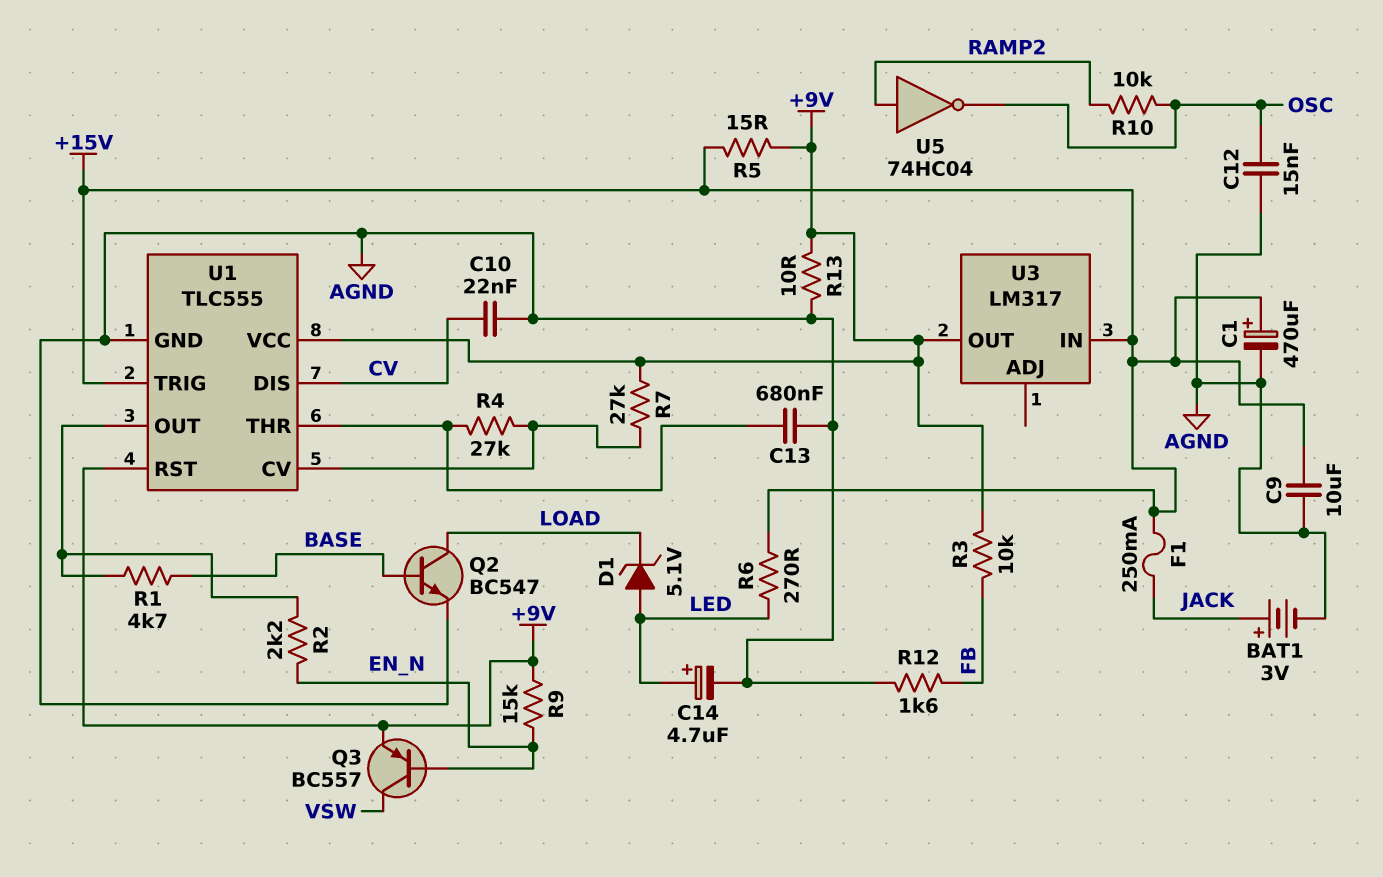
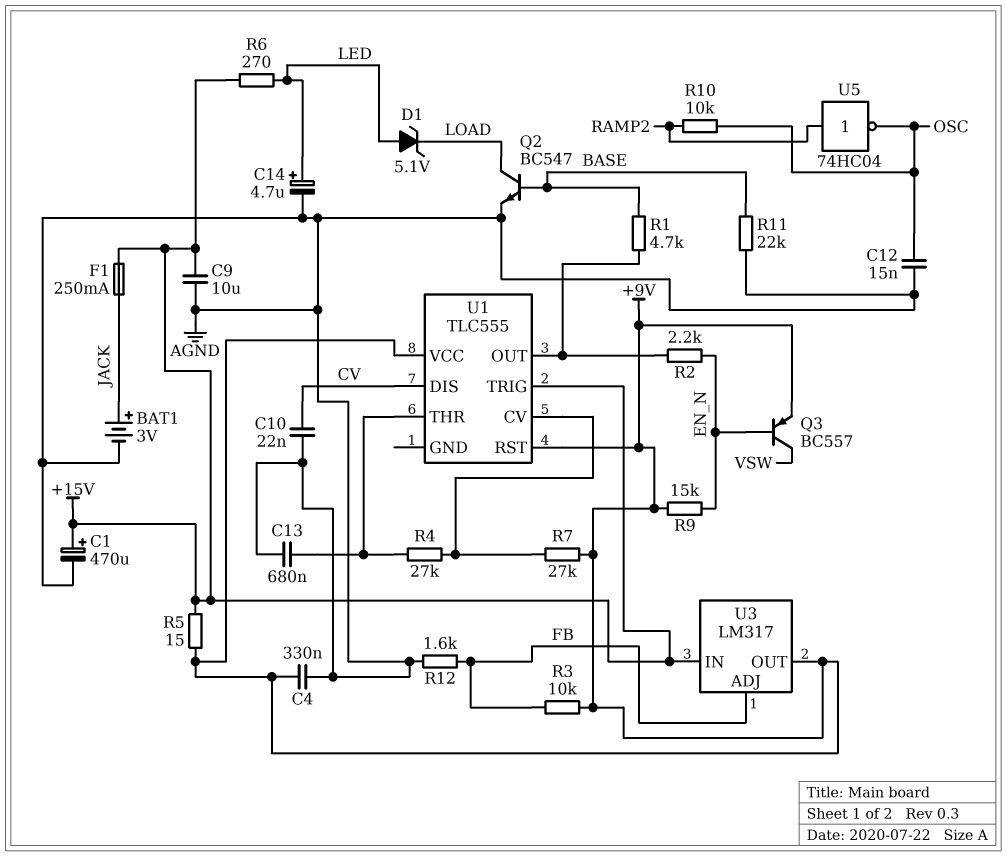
C4: none -> 330nF (+9V, AGND)
R11: none -> 22k (AGND, BASE)
R13: 10 (+9V, AGND) -> none
U1 pin GND: AGND -> none
U3 pin ADJ: none -> FB

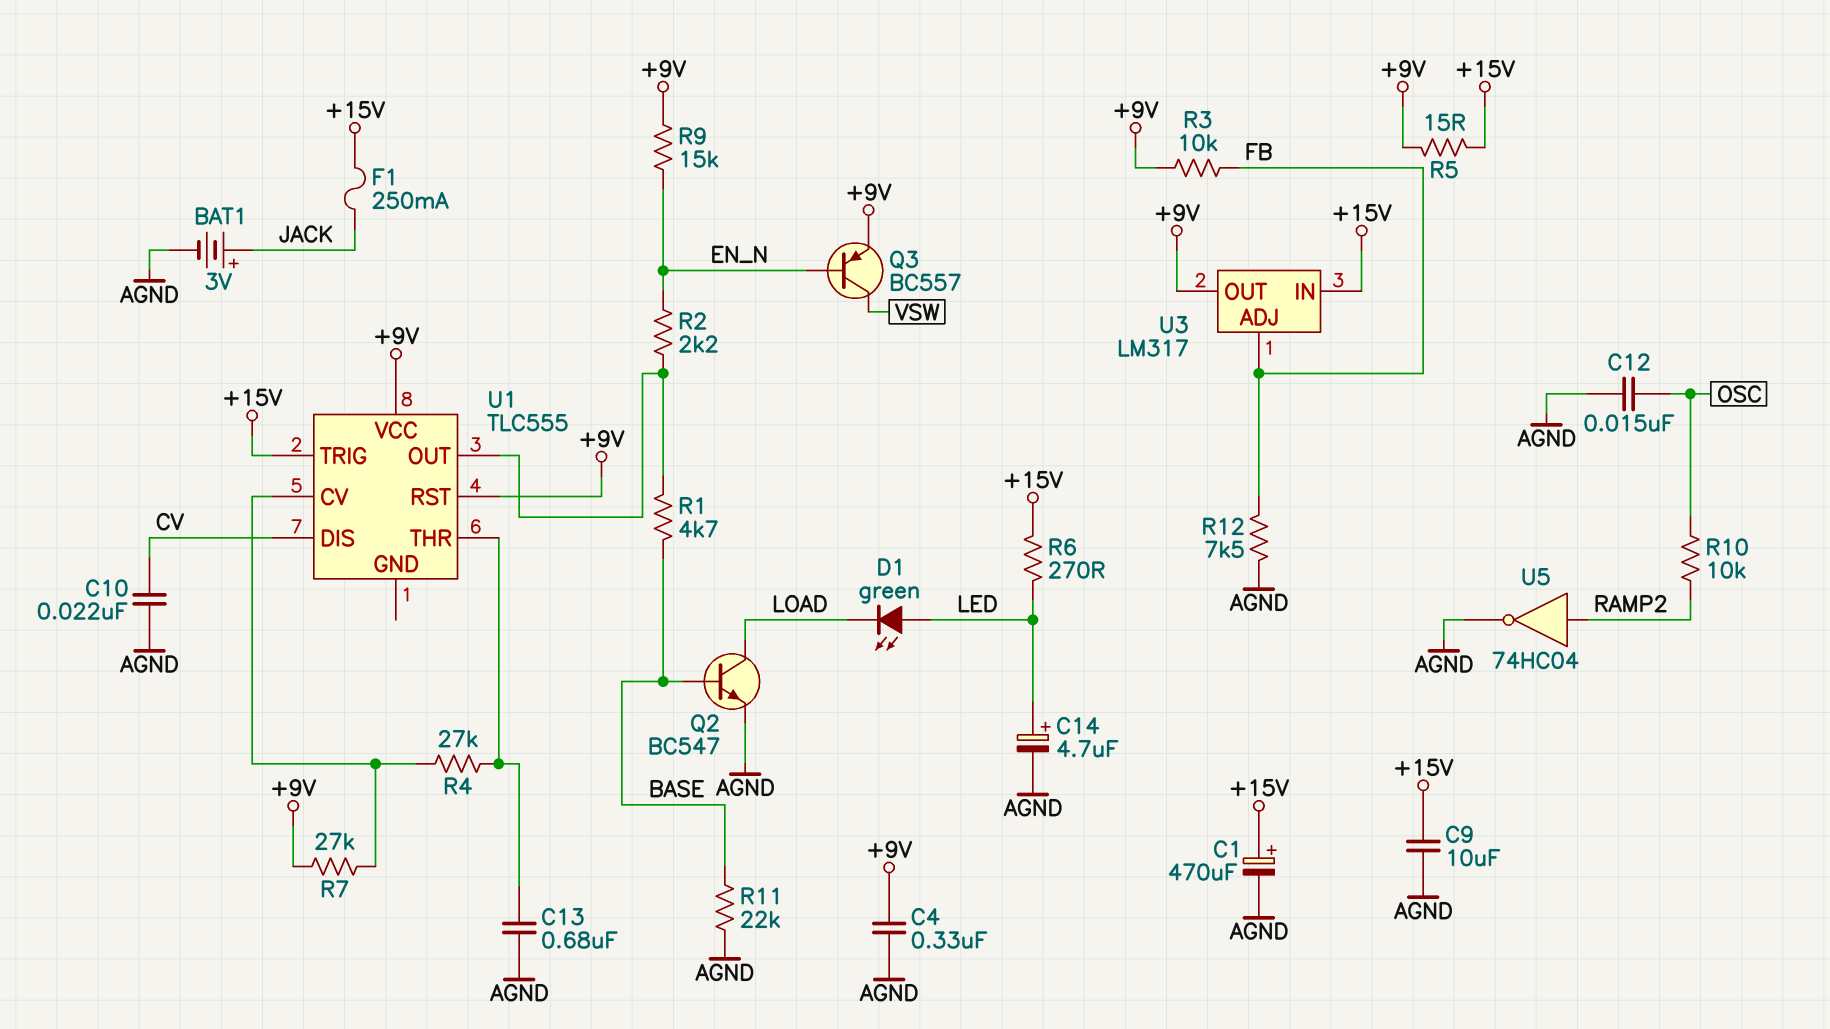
D1: zener 5.1V (A LED, K LOAD) -> LED green (A LED, K LOAD)
R12: 1.6k (AGND, FB) -> 7.5k (AGND, FB)
U5: NOT 74HC04 (in RAMP2, out OSC) -> NOT 74HC04 (in RAMP2, out AGND)

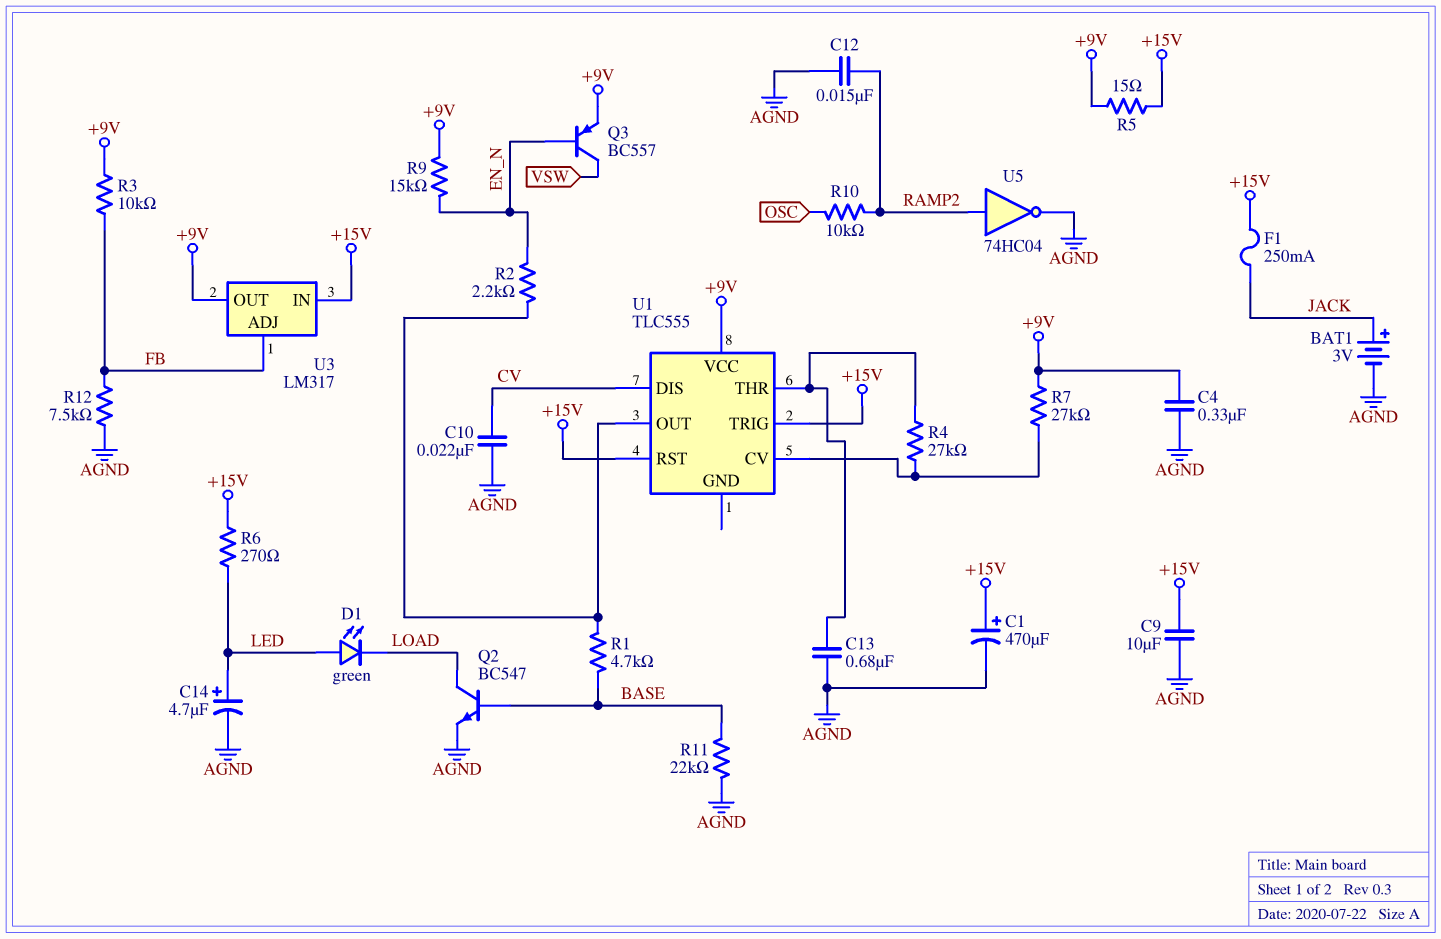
C12: 15nF (AGND, OSC) -> 15nF (AGND, RAMP2)
U1 pin RST: +9V -> +15V

